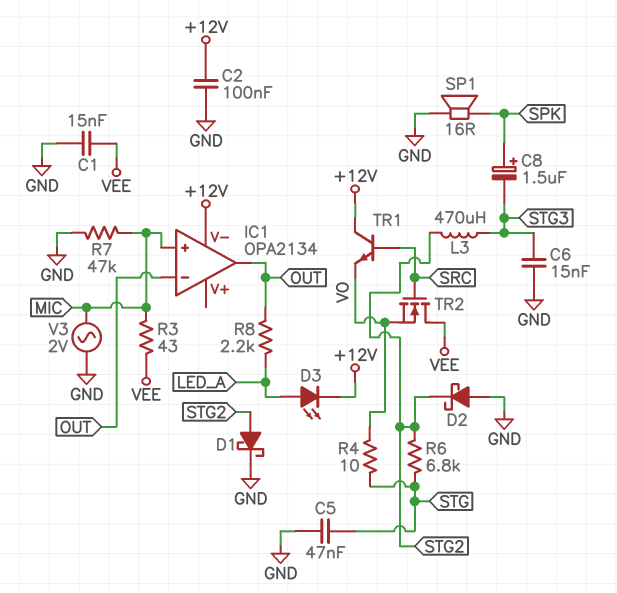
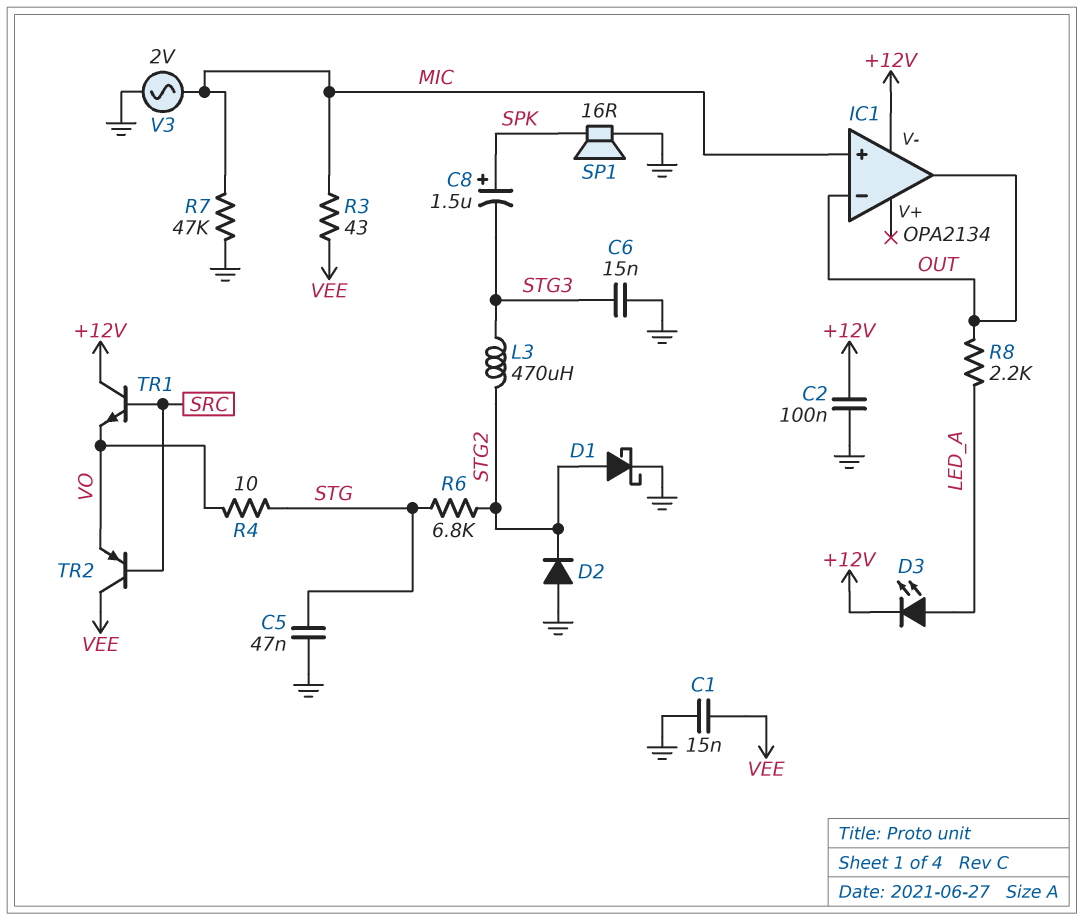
D2: schottky (A GND, K STG2) -> diode (A GND, K STG2)
TR2: NMOS (G SRC, D VEE, S VO) -> PNP (B SRC, C VEE, E VO)

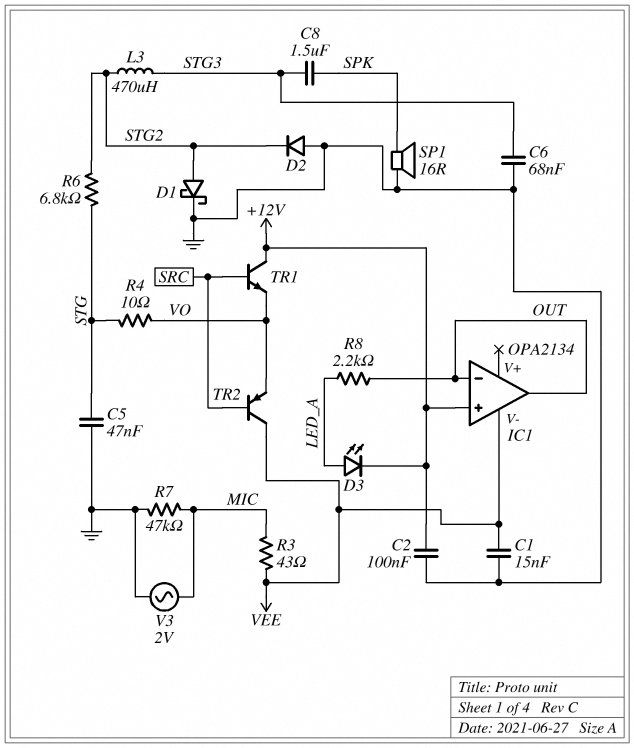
C6: 15nF (GND, STG3) -> 68nF (GND, STG3)
C8: 1.5uF (plus SPK, minus STG3) -> 1.5uF (SPK, STG3)
IC1 pin V-: +12V -> VEE
IC1 pin in+: MIC -> +12V

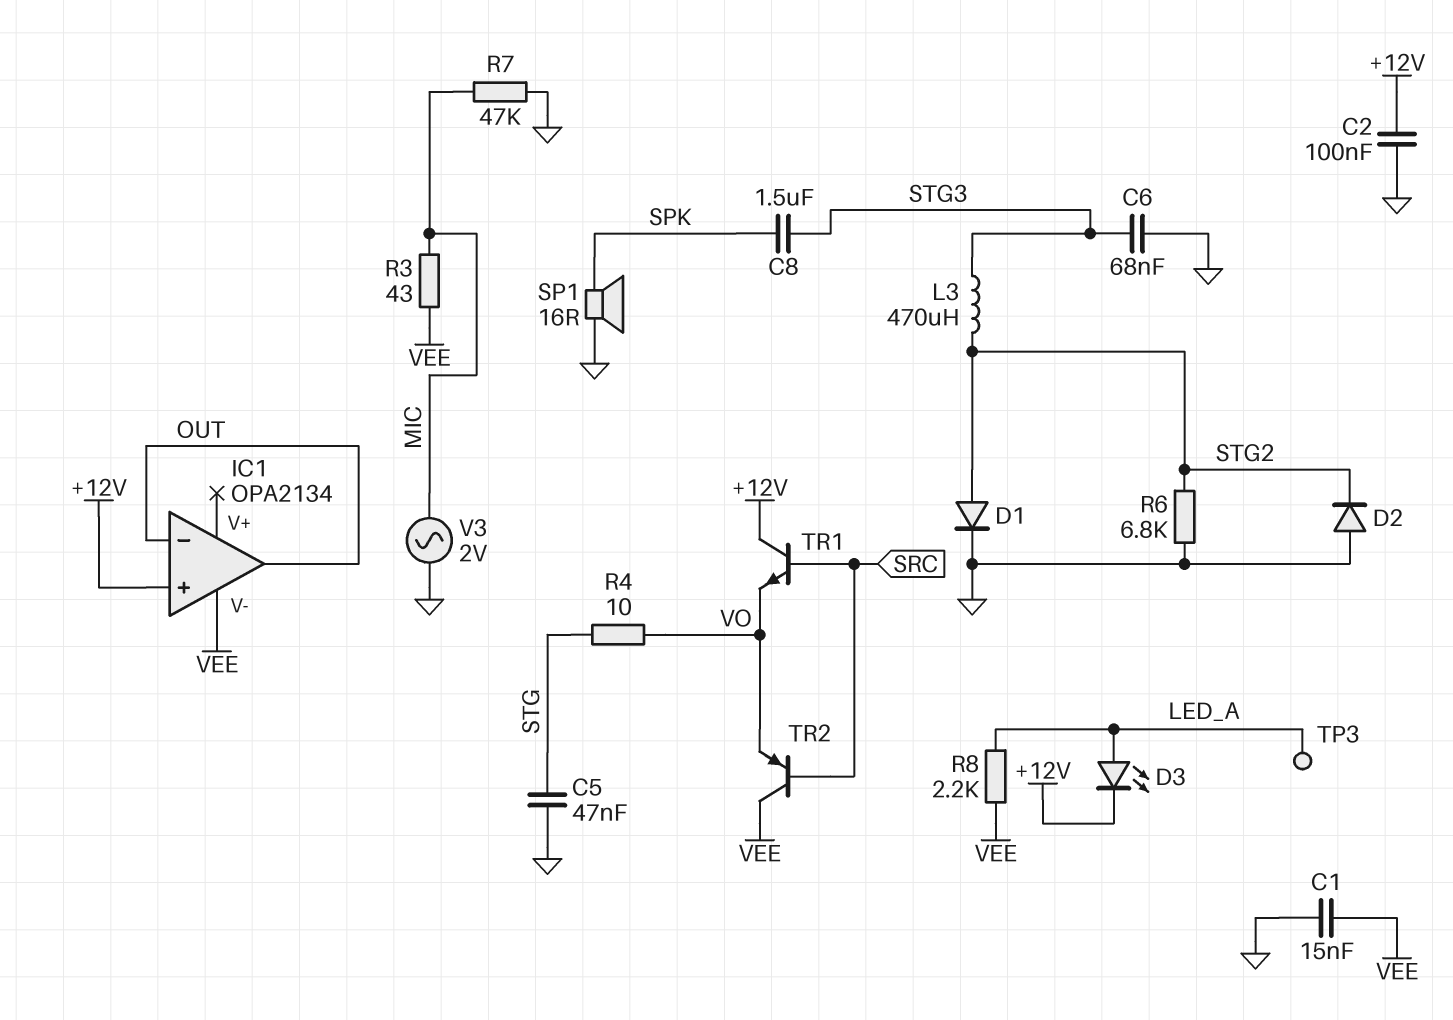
D1: schottky (A STG2, K GND) -> diode (A STG2, K GND)
R6: 6.8k (STG, STG2) -> 6.8k (GND, STG2)
R8: 2.2k (LED_A, OUT) -> 2.2k (LED_A, VEE)
TP3: none -> test point (LED_A)

